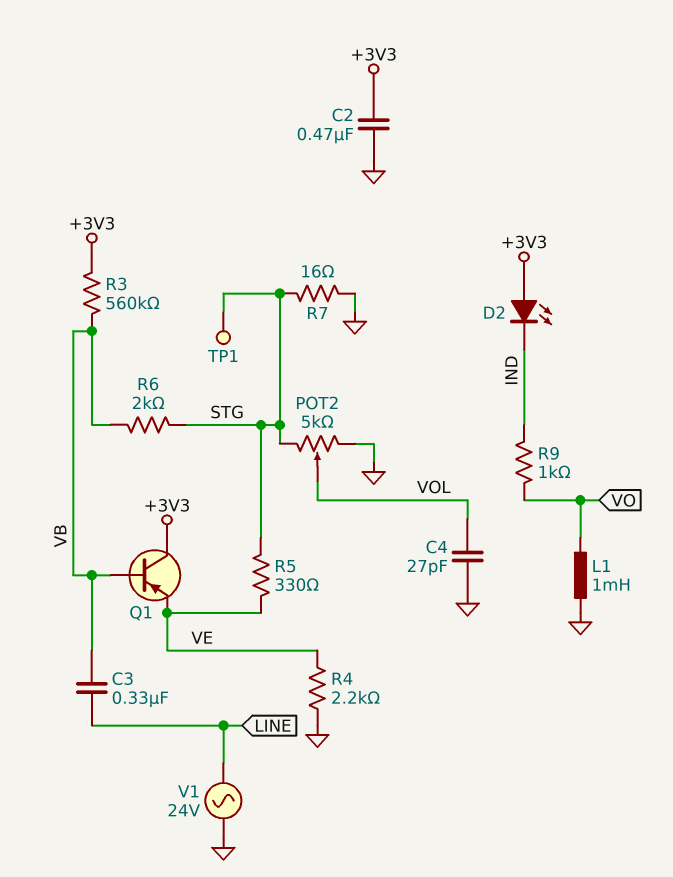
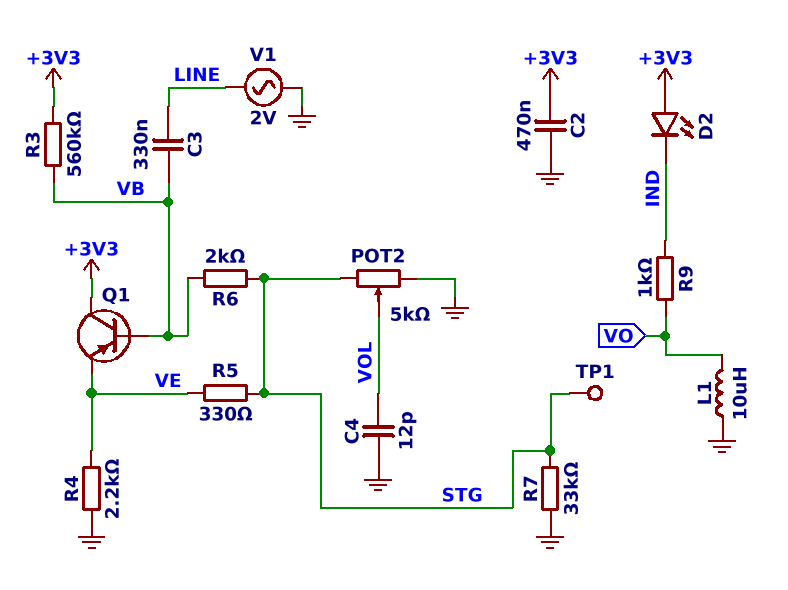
C4: 27pF (GND, VOL) -> 12pF (GND, VOL)
L1: 1mH (GND, VO) -> 10uH (GND, VO)
R7: 16 (GND, STG) -> 33k (GND, STG)
V1: AC 24V (GND, LINE) -> AC 2V (GND, LINE)

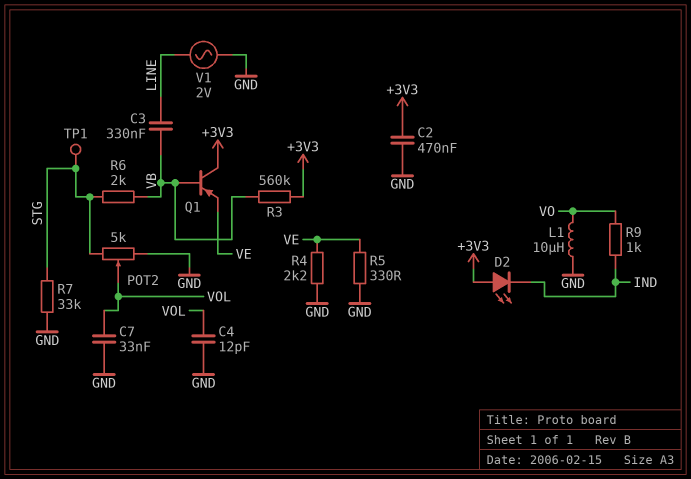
C7: none -> 33nF (GND, VOL)
R5: 330 (STG, VE) -> 330 (GND, VE)

